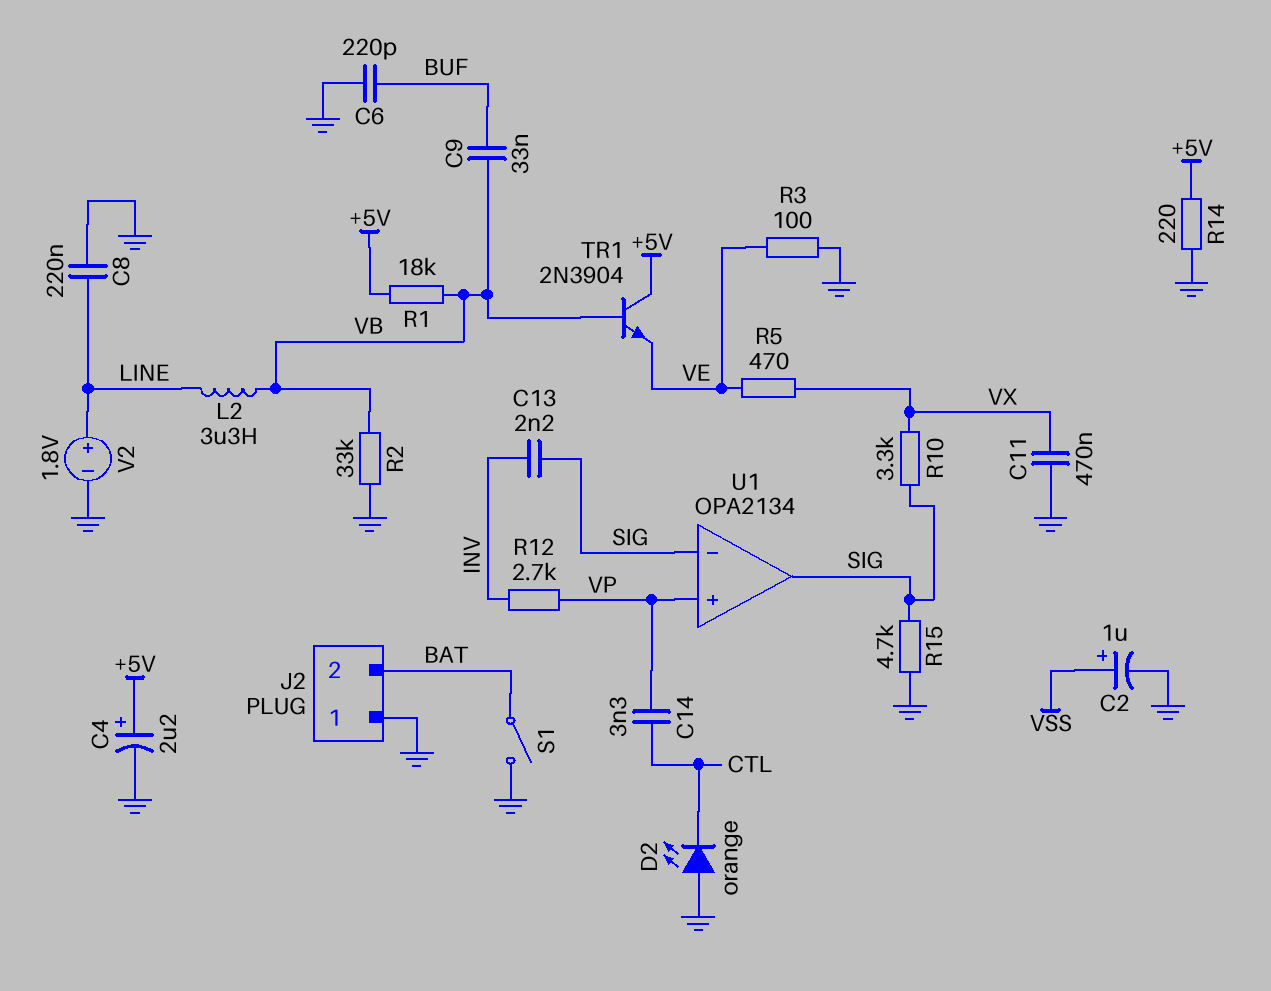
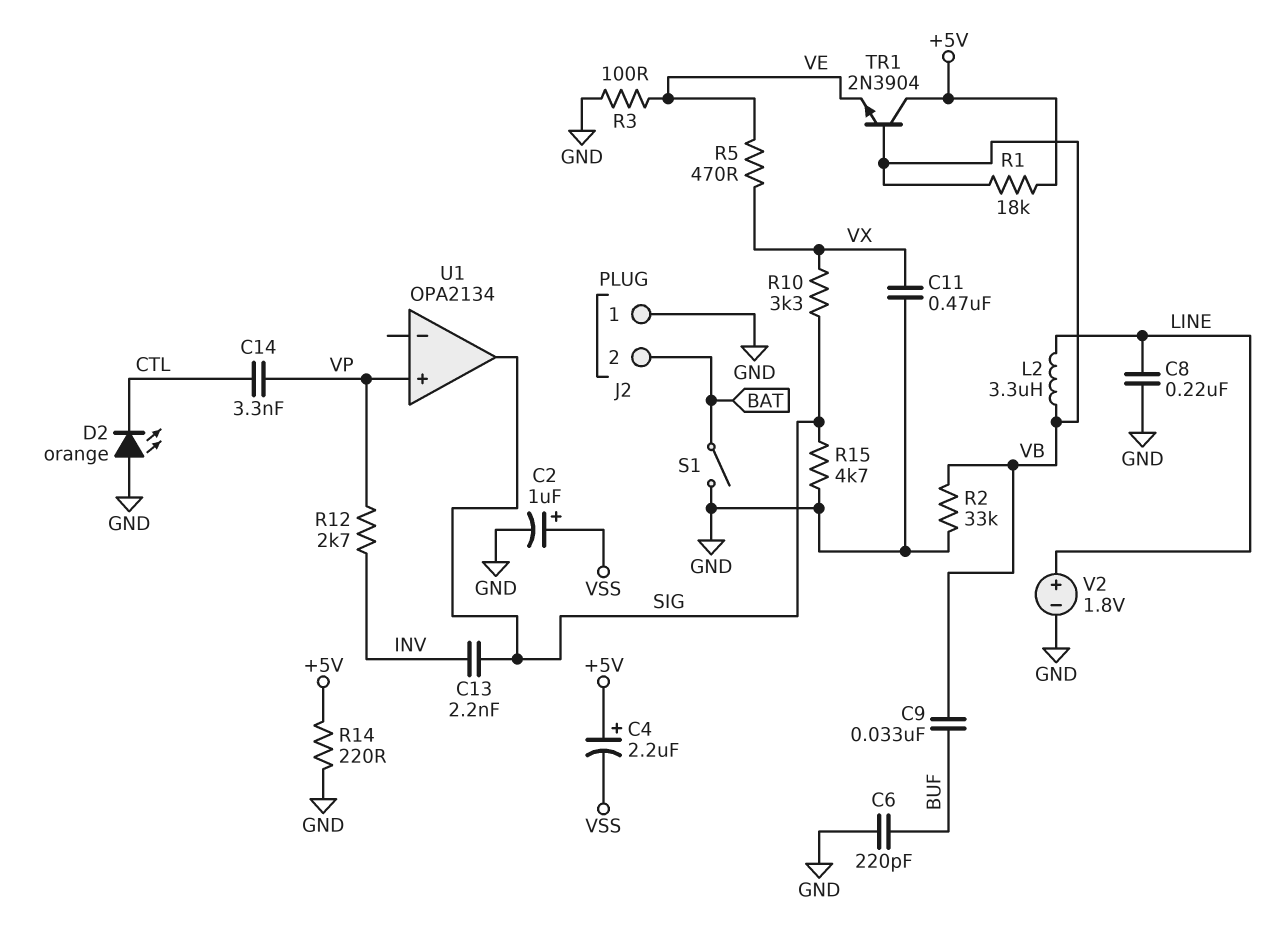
C4: 2.2uF (plus +5V, minus GND) -> 2.2uF (plus +5V, minus VSS)
U1 pin in-: SIG -> none

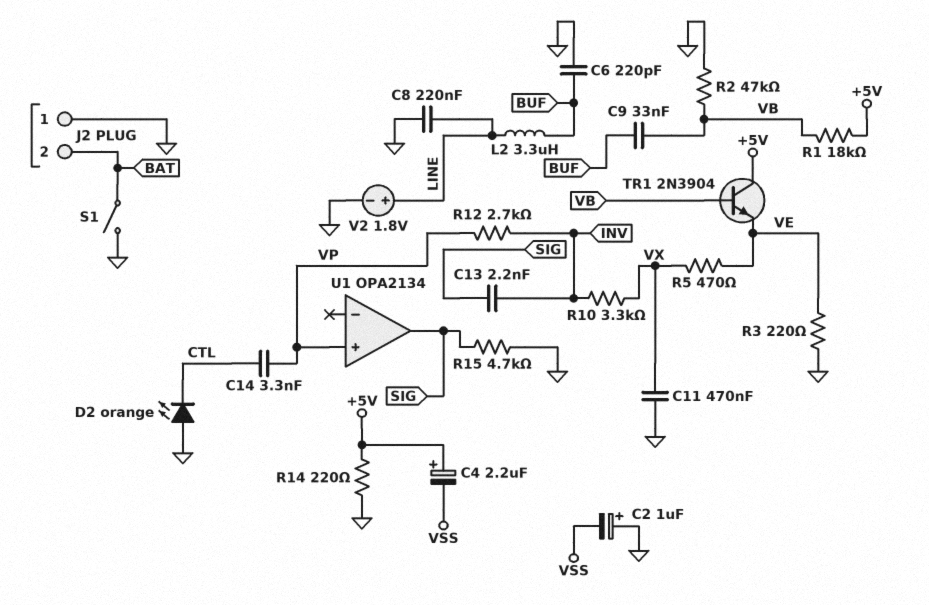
C2: 1uF (plus VSS, minus GND) -> 1uF (plus GND, minus VSS)
L2: 3.3uH (LINE, VB) -> 3.3uH (BUF, LINE)
R2: 33k (GND, VB) -> 47k (GND, VB)
R3: 100 (GND, VE) -> 220 (GND, VE)
R10: 3.3k (SIG, VX) -> 3.3k (INV, VX)

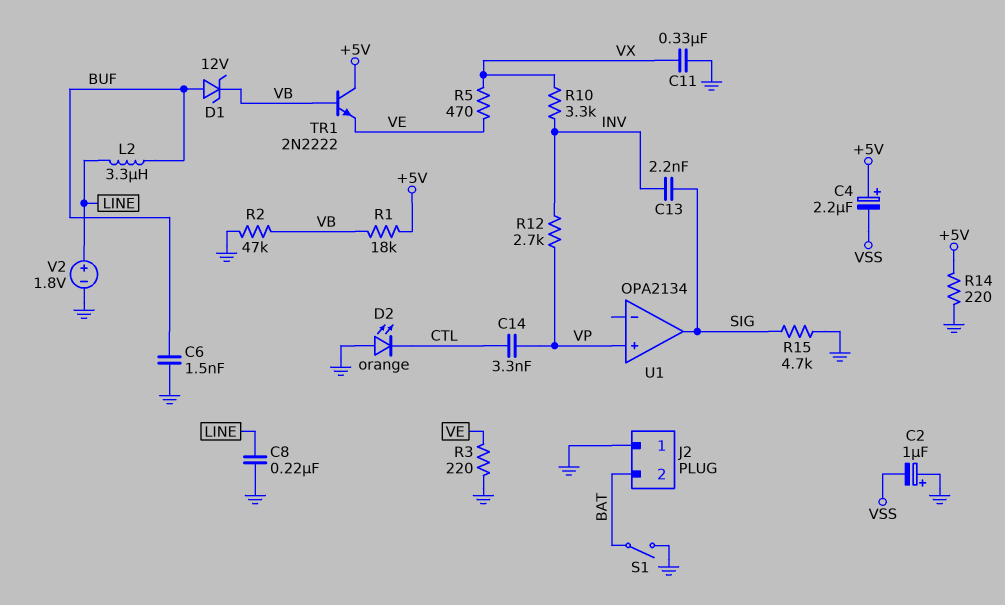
C6: 220pF (BUF, GND) -> 1.5nF (BUF, GND)
C9: 33nF (BUF, VB) -> none
C11: 470nF (GND, VX) -> 330nF (GND, VX)
D1: none -> zener 12V (A BUF, K VB)
TR1: NPN 2N3904 (B VB, C +5V, E VE) -> NPN 2N2222 (B VB, C +5V, E VE)

